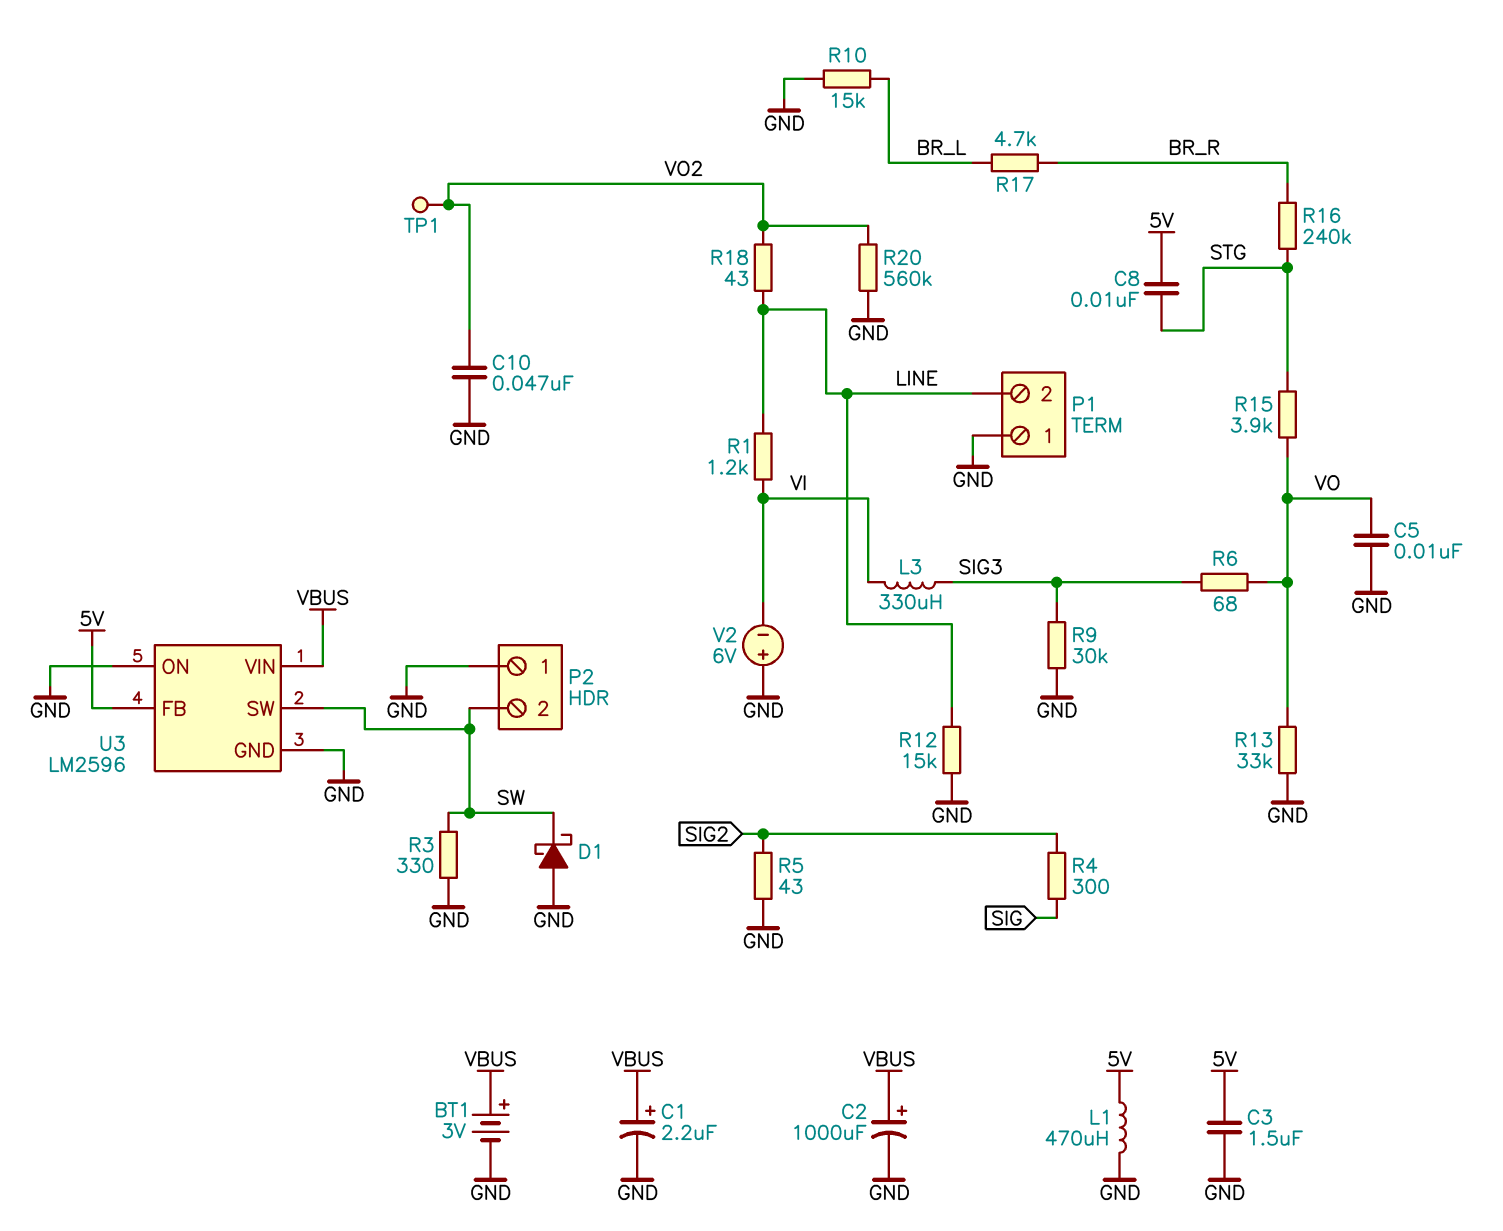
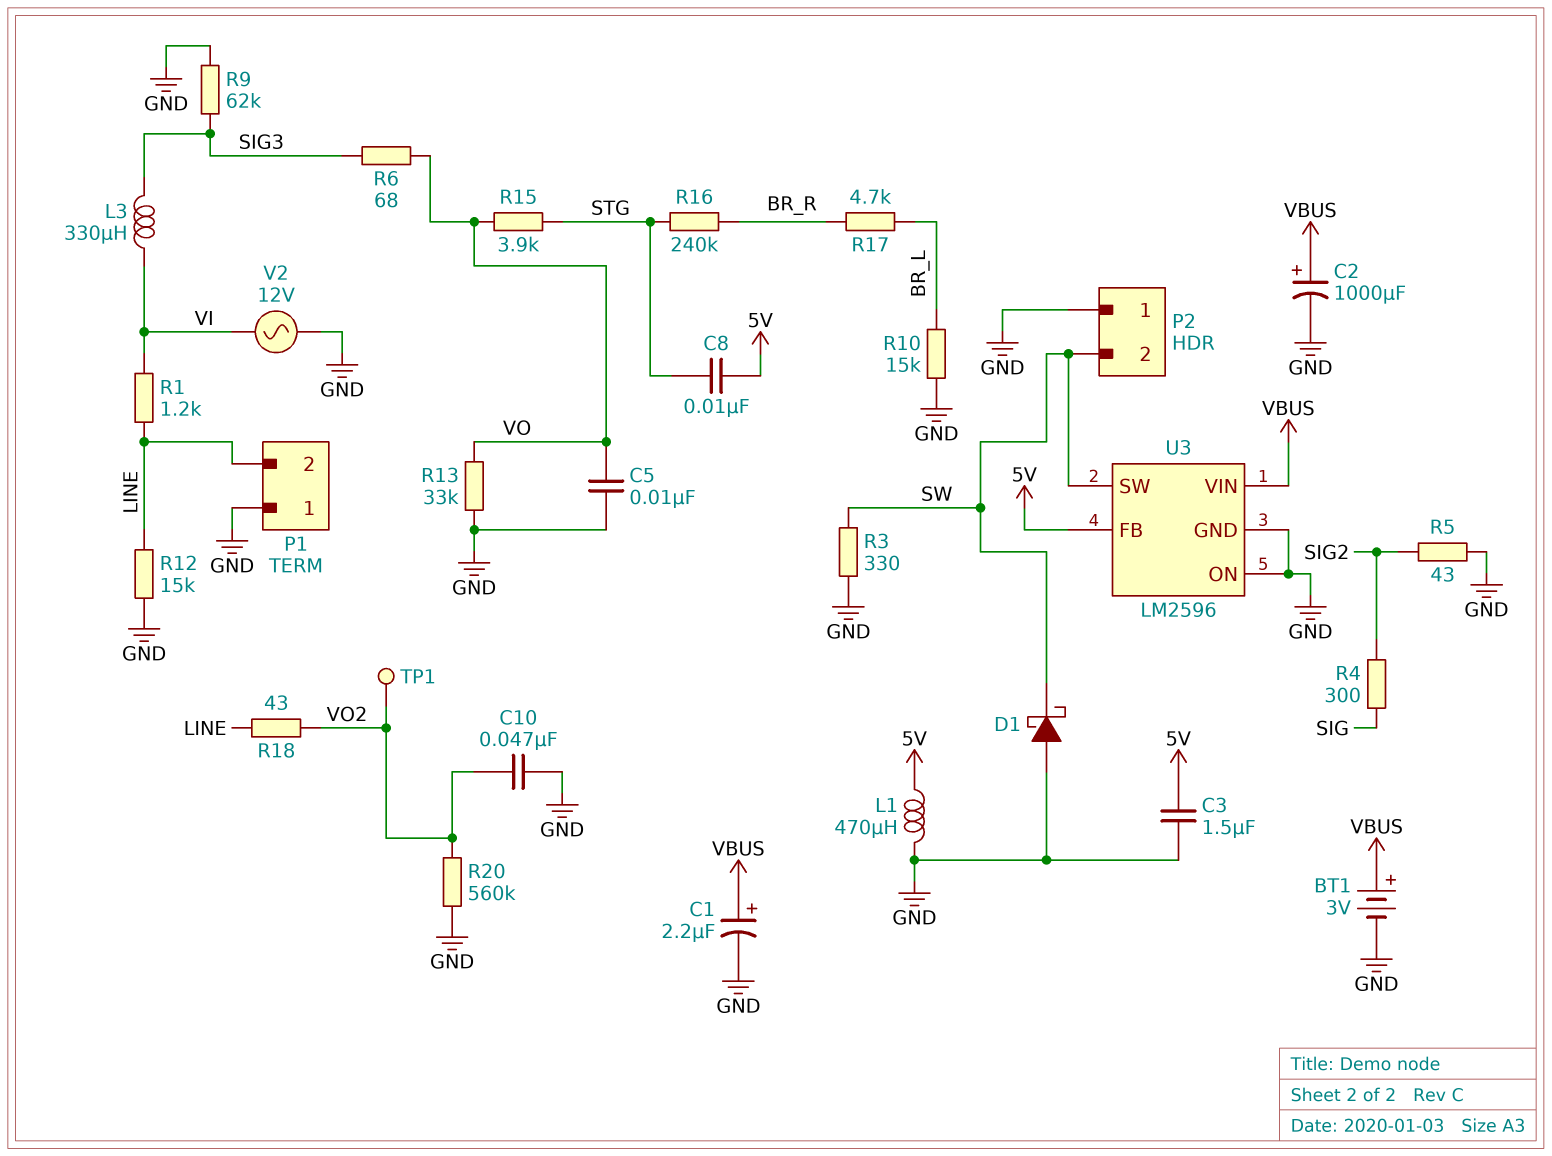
R9: 30k (GND, SIG3) -> 62k (GND, SIG3)
V2: 6V (plus GND, minus VI) -> AC 12V (GND, VI)

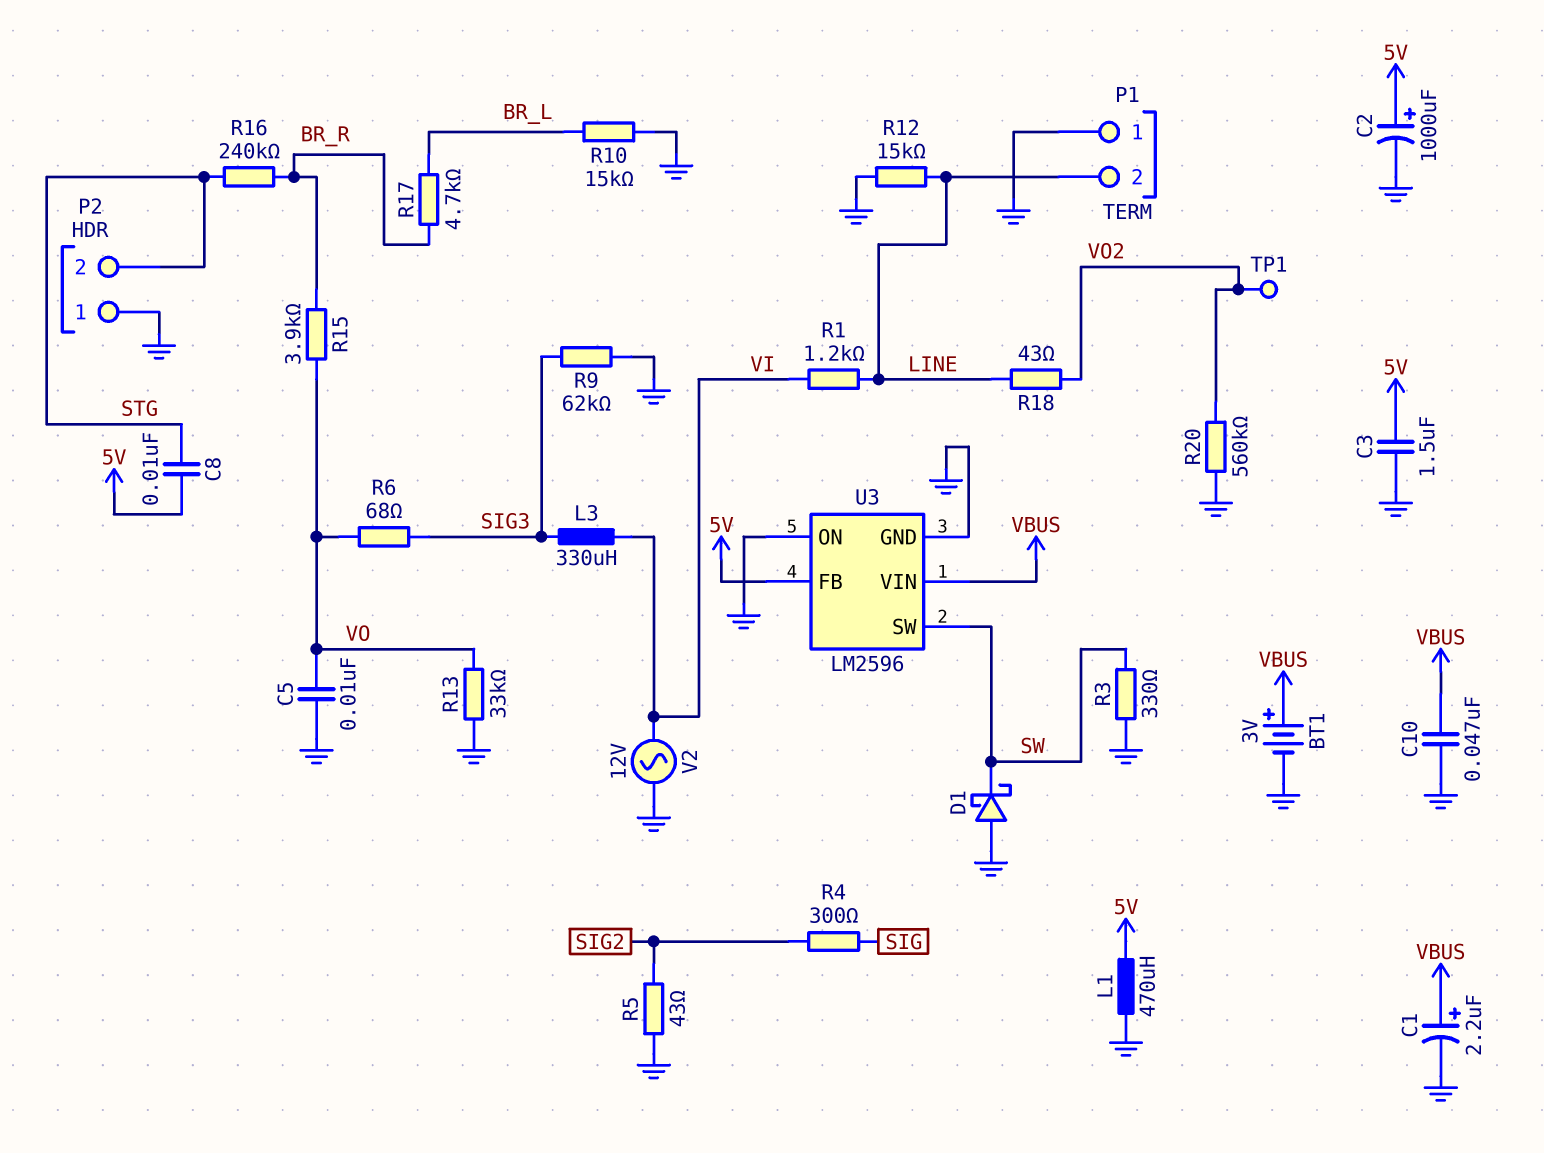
C2: 1000uF (plus VBUS, minus GND) -> 1000uF (plus 5V, minus GND)
C10: 47nF (GND, VO2) -> 47nF (GND, VBUS)
P2 pin 2: SW -> STG
R15: 3.9k (STG, VO) -> 3.9k (BR_R, VO)

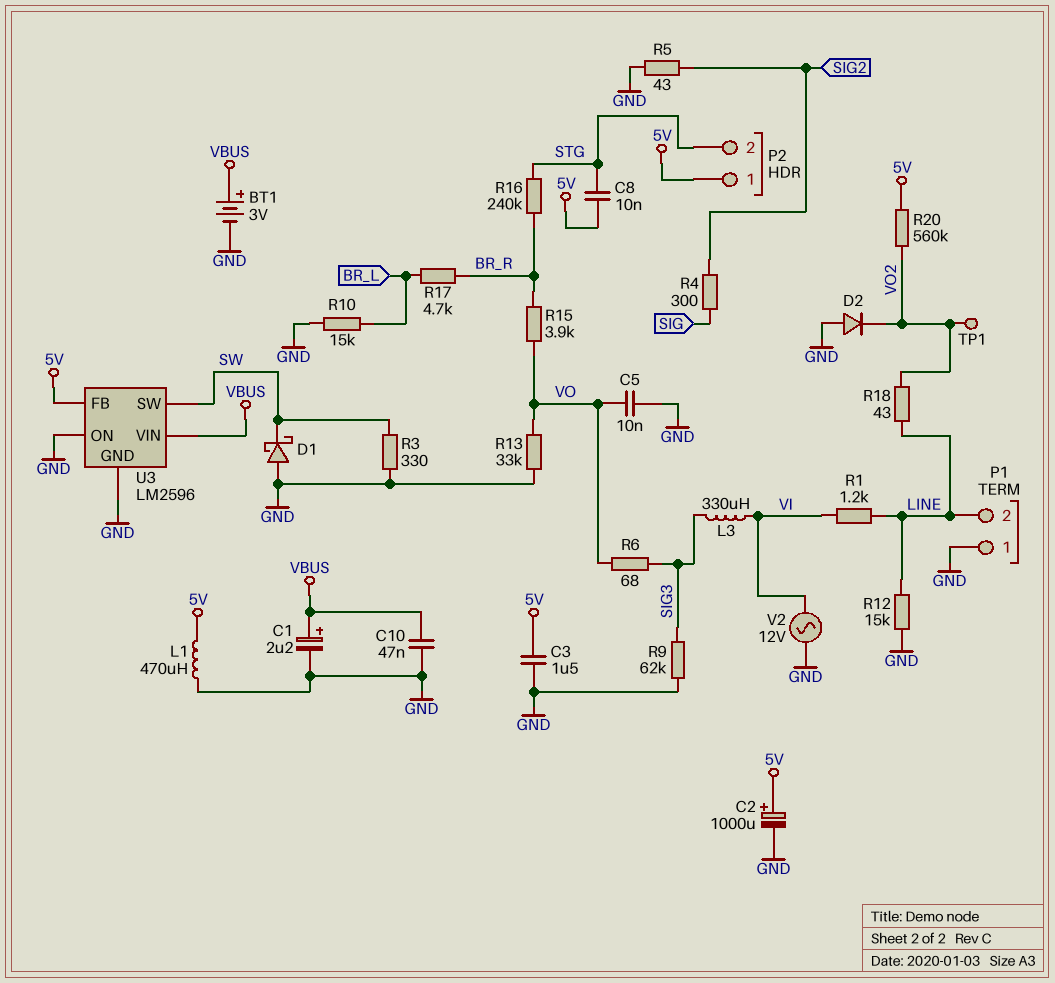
D2: none -> diode (A GND, K VO2)
P2 pin 1: GND -> 5V
R20: 560k (GND, VO2) -> 560k (5V, VO2)

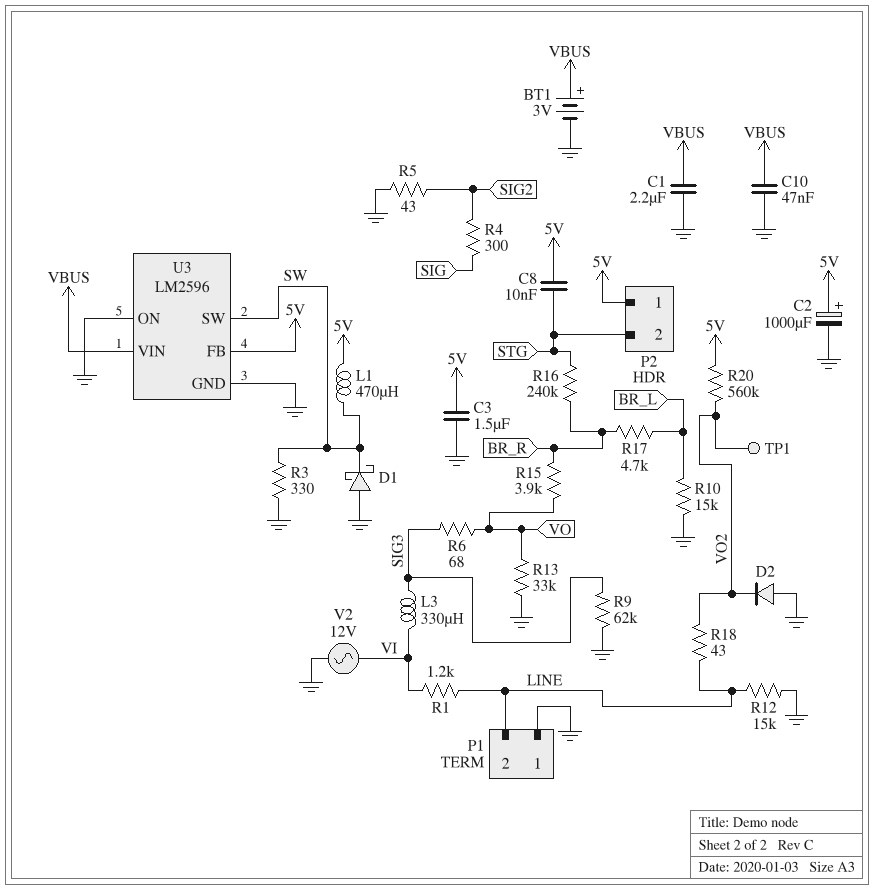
C1: 2.2uF (plus VBUS, minus GND) -> 2.2uF (GND, VBUS)
C5: 10nF (GND, VO) -> none
L1: 470uH (5V, GND) -> 470uH (5V, SW)

